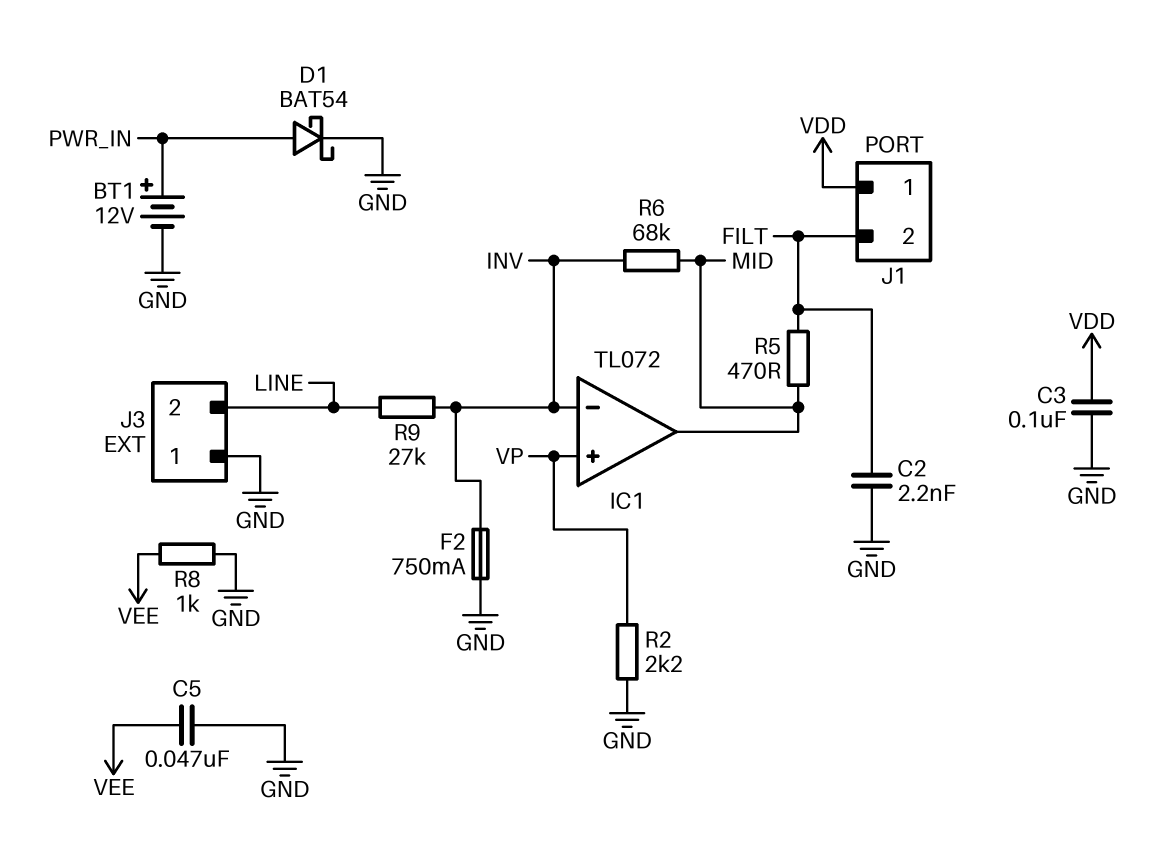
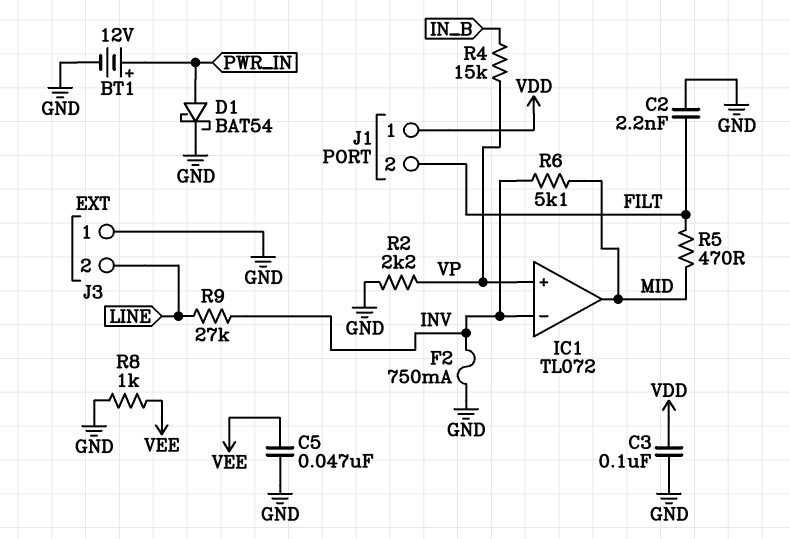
R4: none -> 15k (IN_B, VP)
R6: 68k (INV, MID) -> 5.1k (INV, MID)

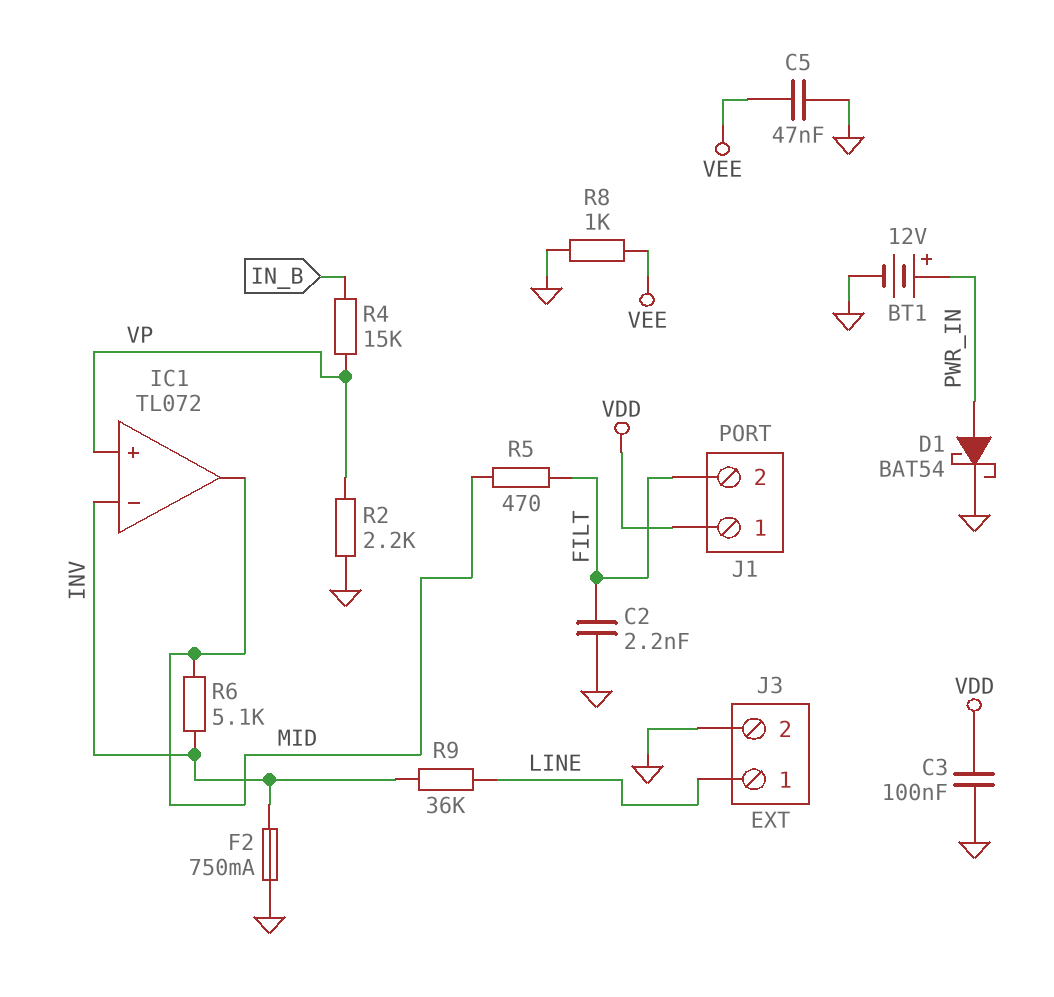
J3 pin 1: GND -> LINE
J3 pin 2: LINE -> GND
R9: 27k (INV, LINE) -> 36k (INV, LINE)

